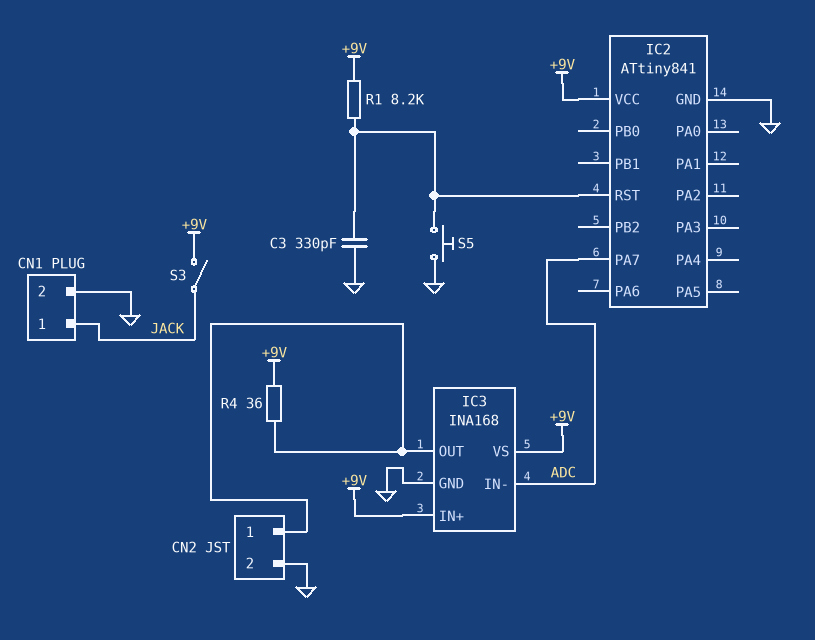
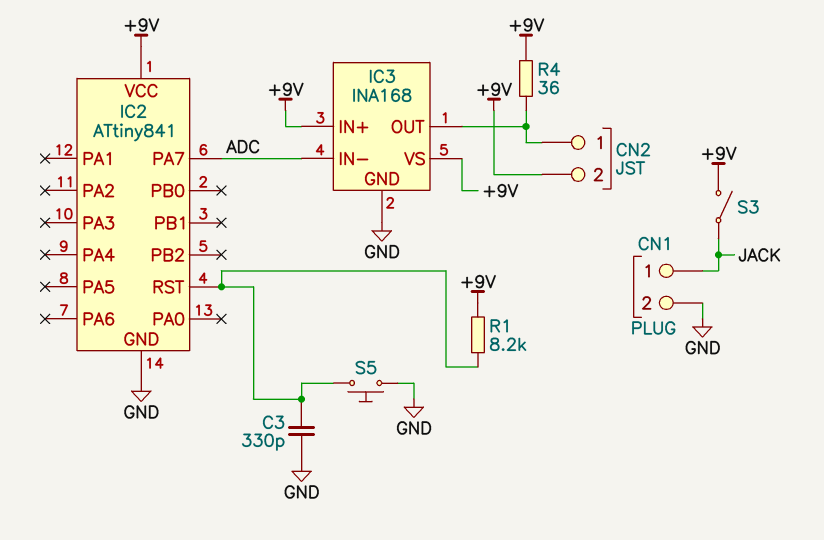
CN2 pin 2: GND -> +9V

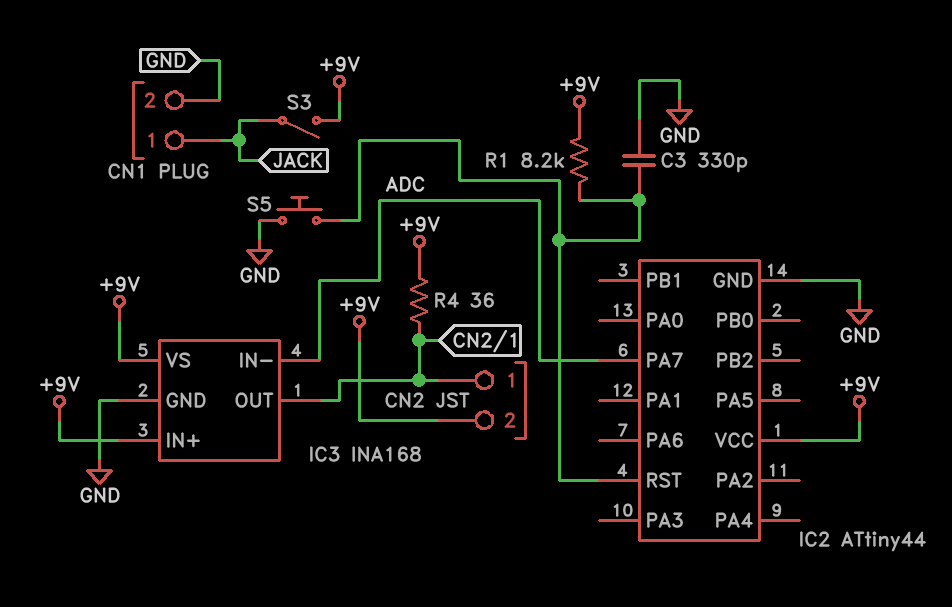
IC2: ATtiny841 -> ATtiny44

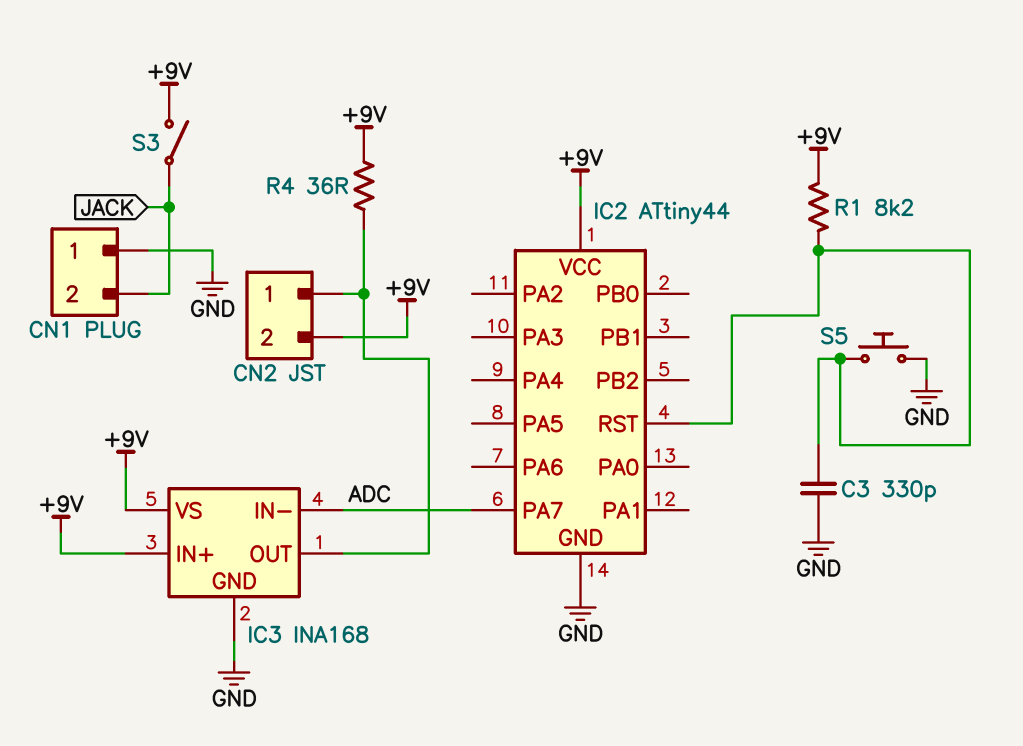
CN1 pin 1: JACK -> GND
CN1 pin 2: GND -> JACK

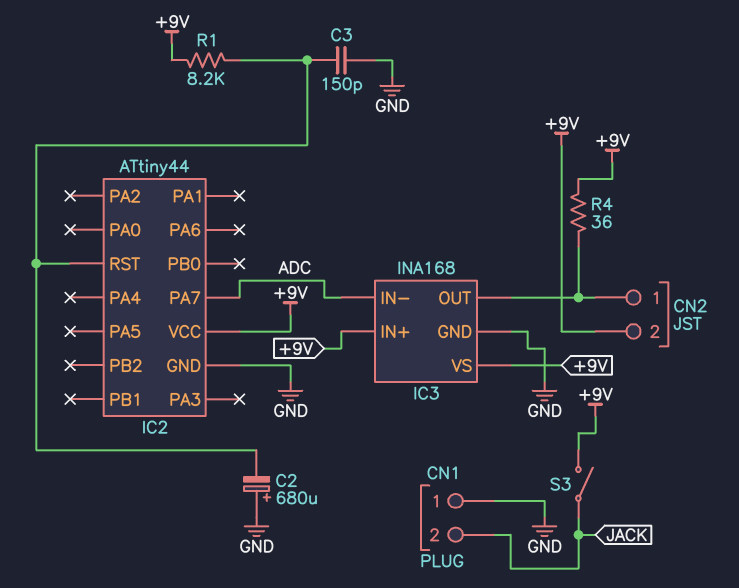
C2: none -> 680uF (plus GND, minus IC2/RST)
C3: 330pF (GND, IC2/RST) -> 150pF (GND, IC2/RST)
S5: button (GND, IC2/RST) -> none

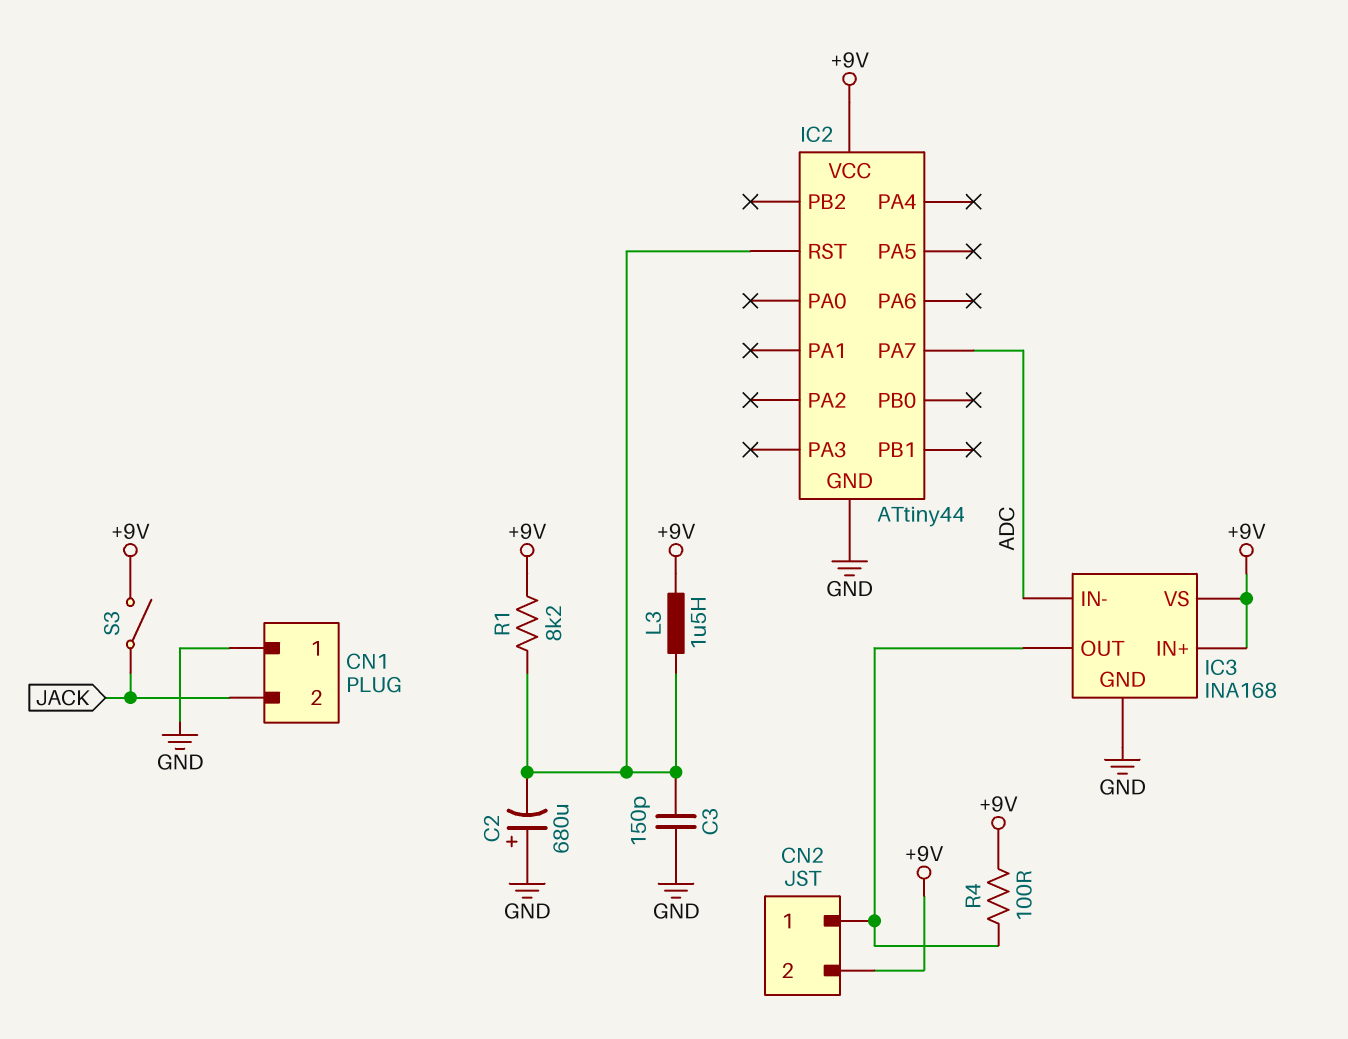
L3: none -> 1.5uH (+9V, IC2/RST)
R4: 36 (+9V, CN2/1) -> 100 (+9V, CN2/1)

